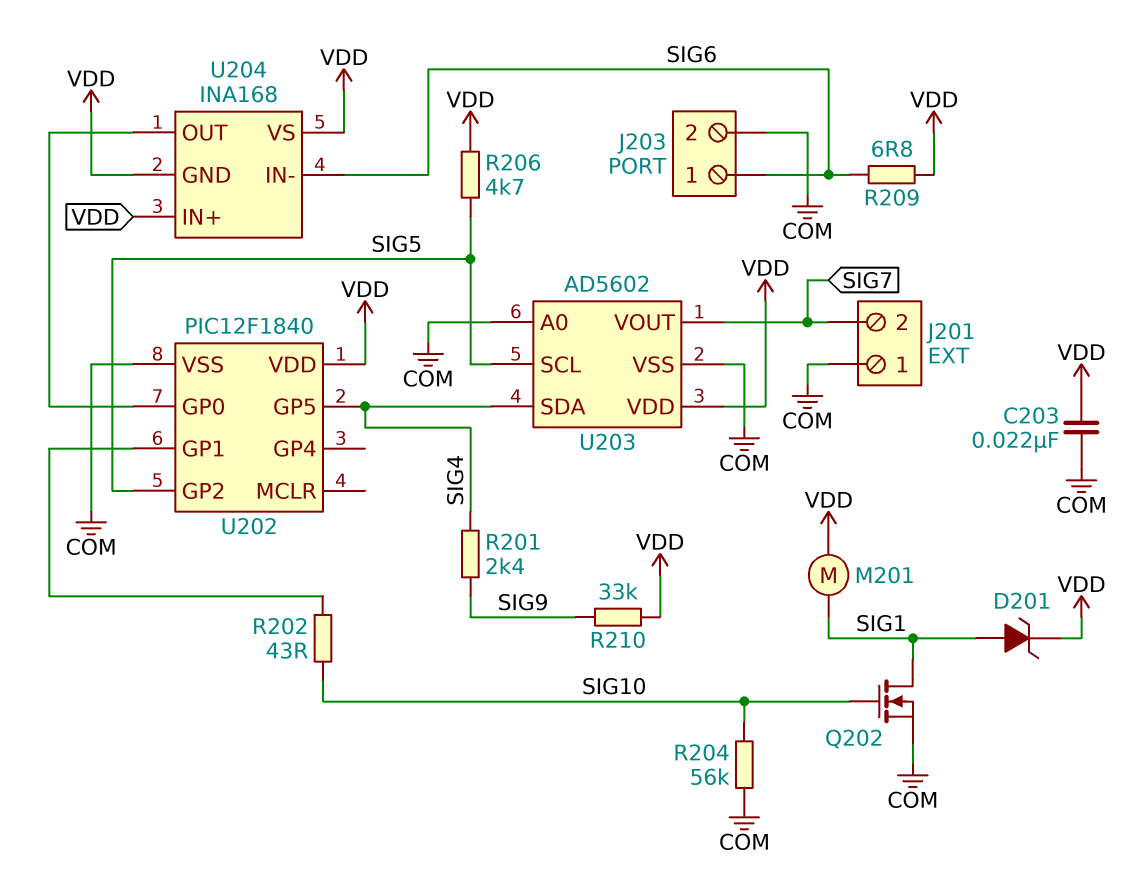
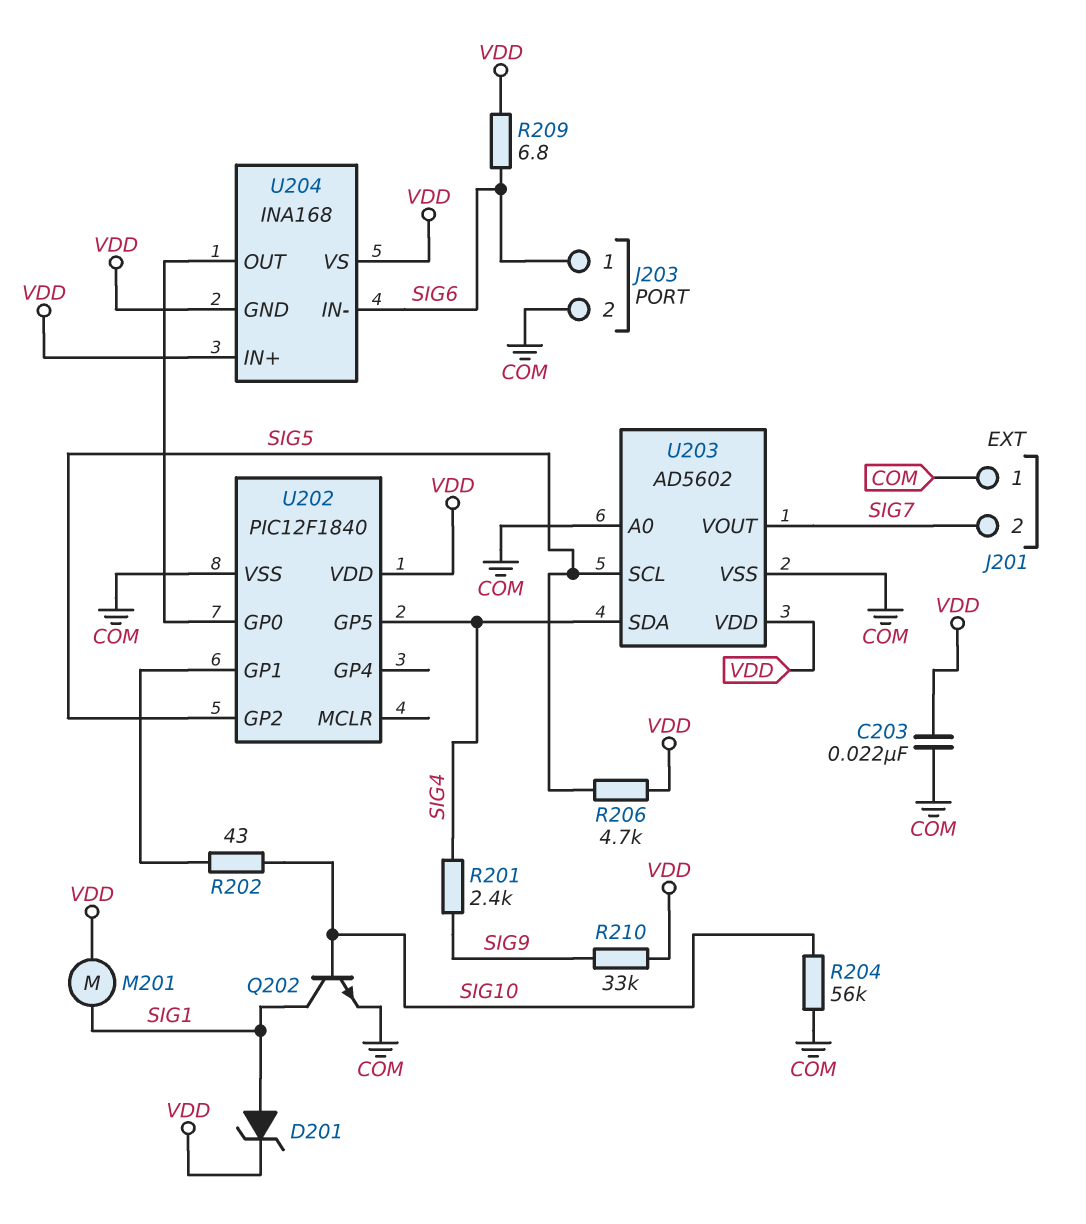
Q202: NMOS (G SIG10, D SIG1, S COM) -> NPN (B SIG10, C SIG1, E COM)

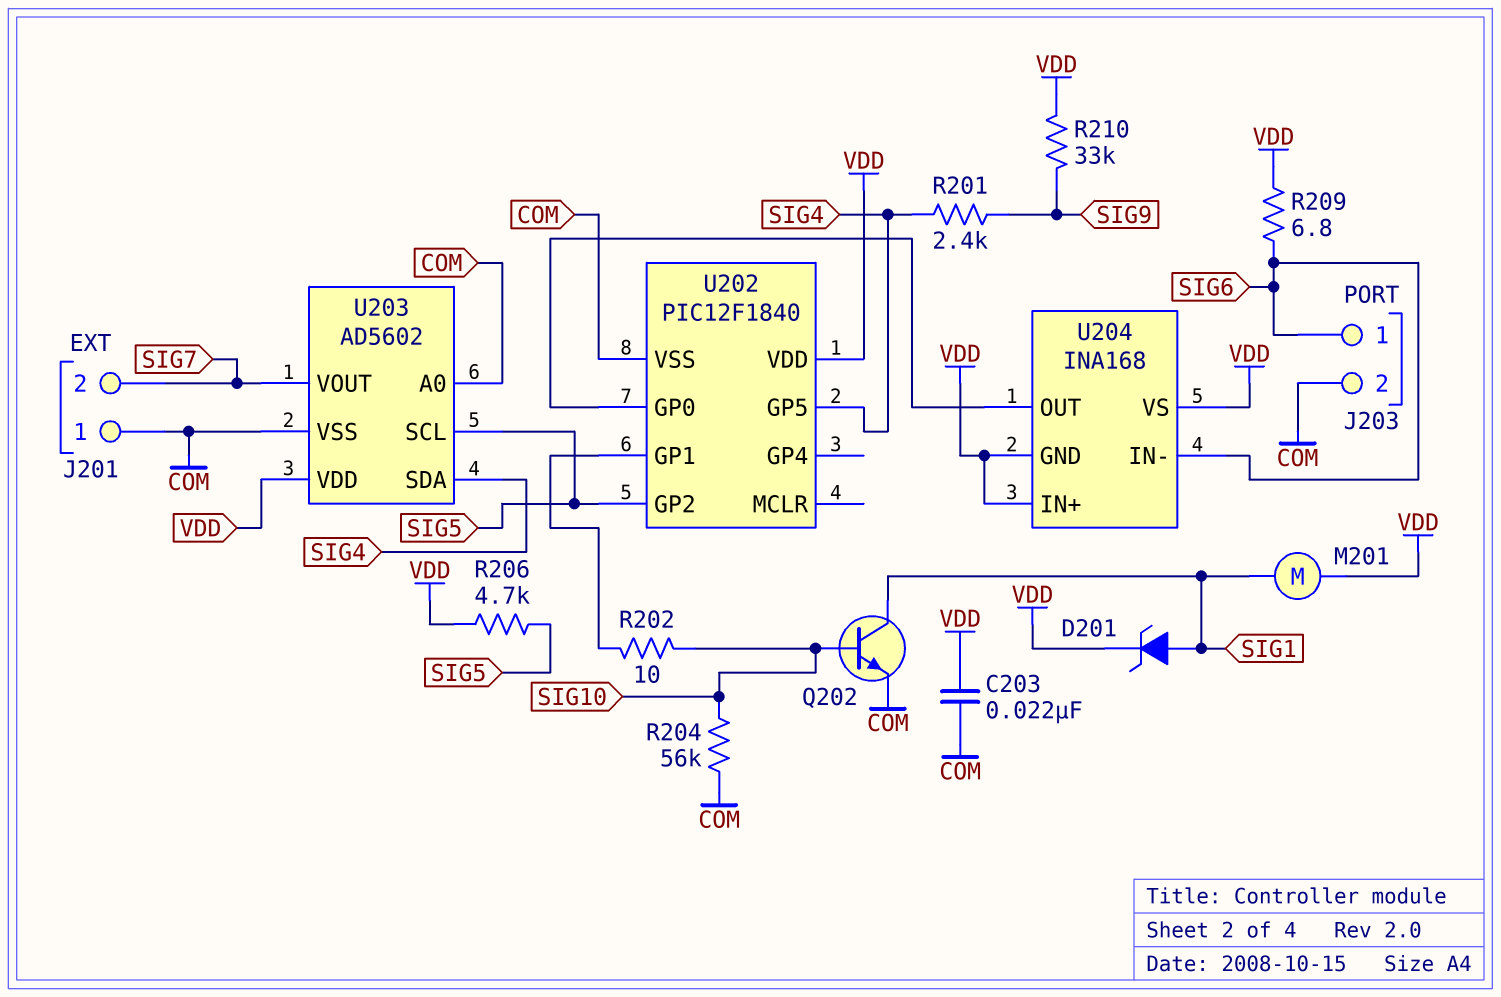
R202: 43 (SIG10, U202/GP1) -> 10 (SIG10, U202/GP1)

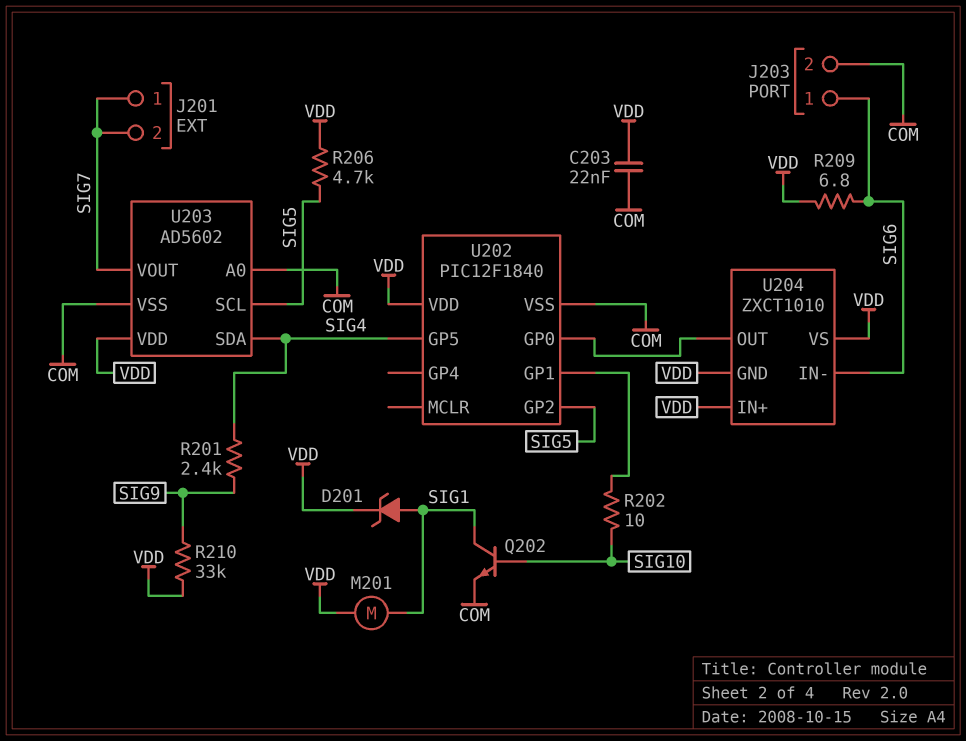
J201 pin 1: COM -> SIG7
R204: 56k (COM, SIG10) -> none
U204: INA168 -> ZXCT1010

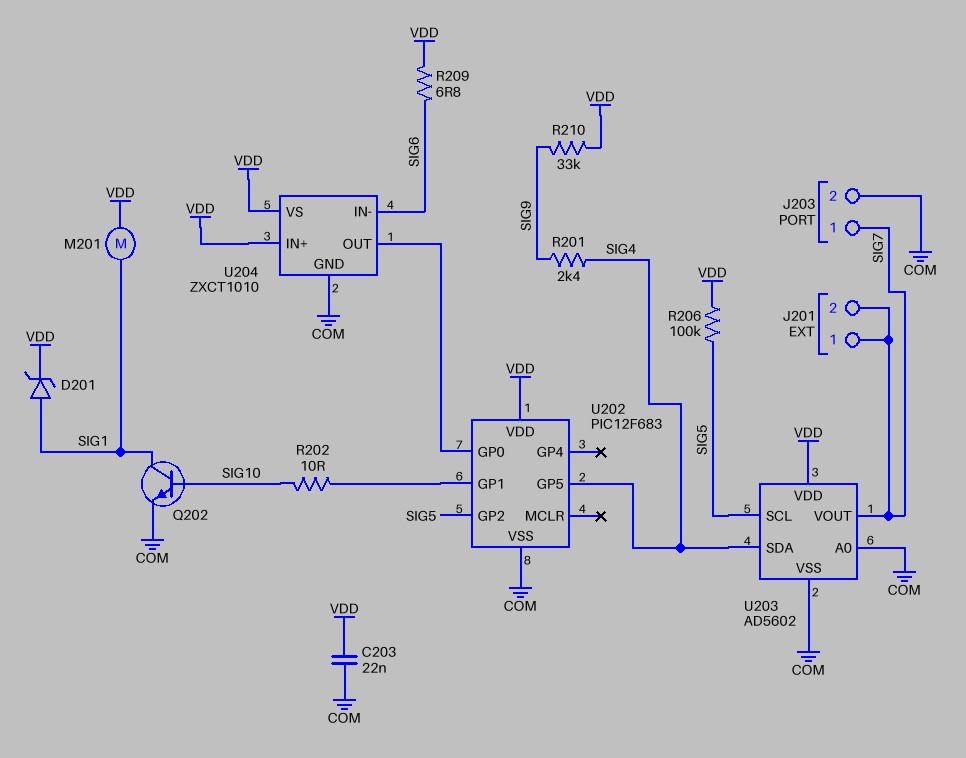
J203 pin 1: SIG6 -> SIG7
R206: 4.7k (SIG5, VDD) -> 100k (SIG5, VDD)
U202: PIC12F1840 -> PIC12F683
U204 pin GND: VDD -> COM

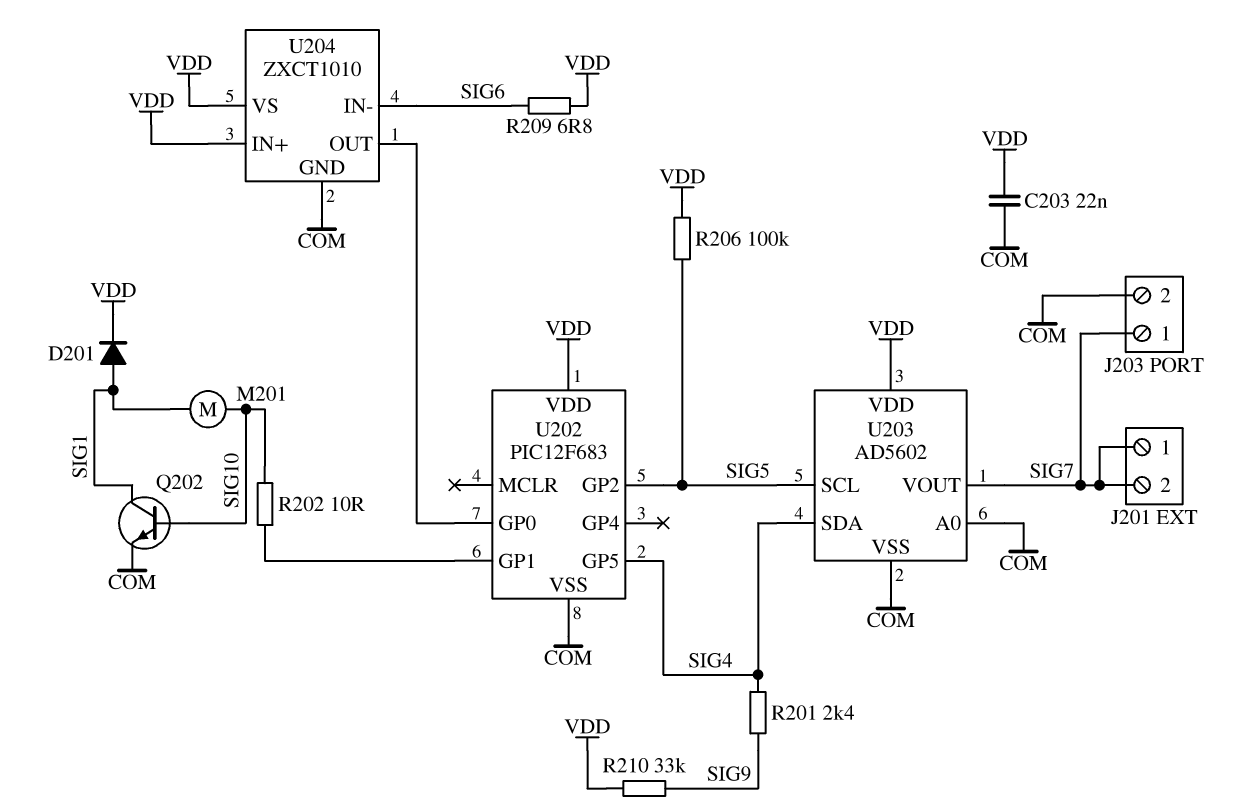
D201: zener (A SIG1, K VDD) -> diode (A SIG1, K VDD)
M201: motor (SIG1, VDD) -> motor (SIG1, SIG10)

